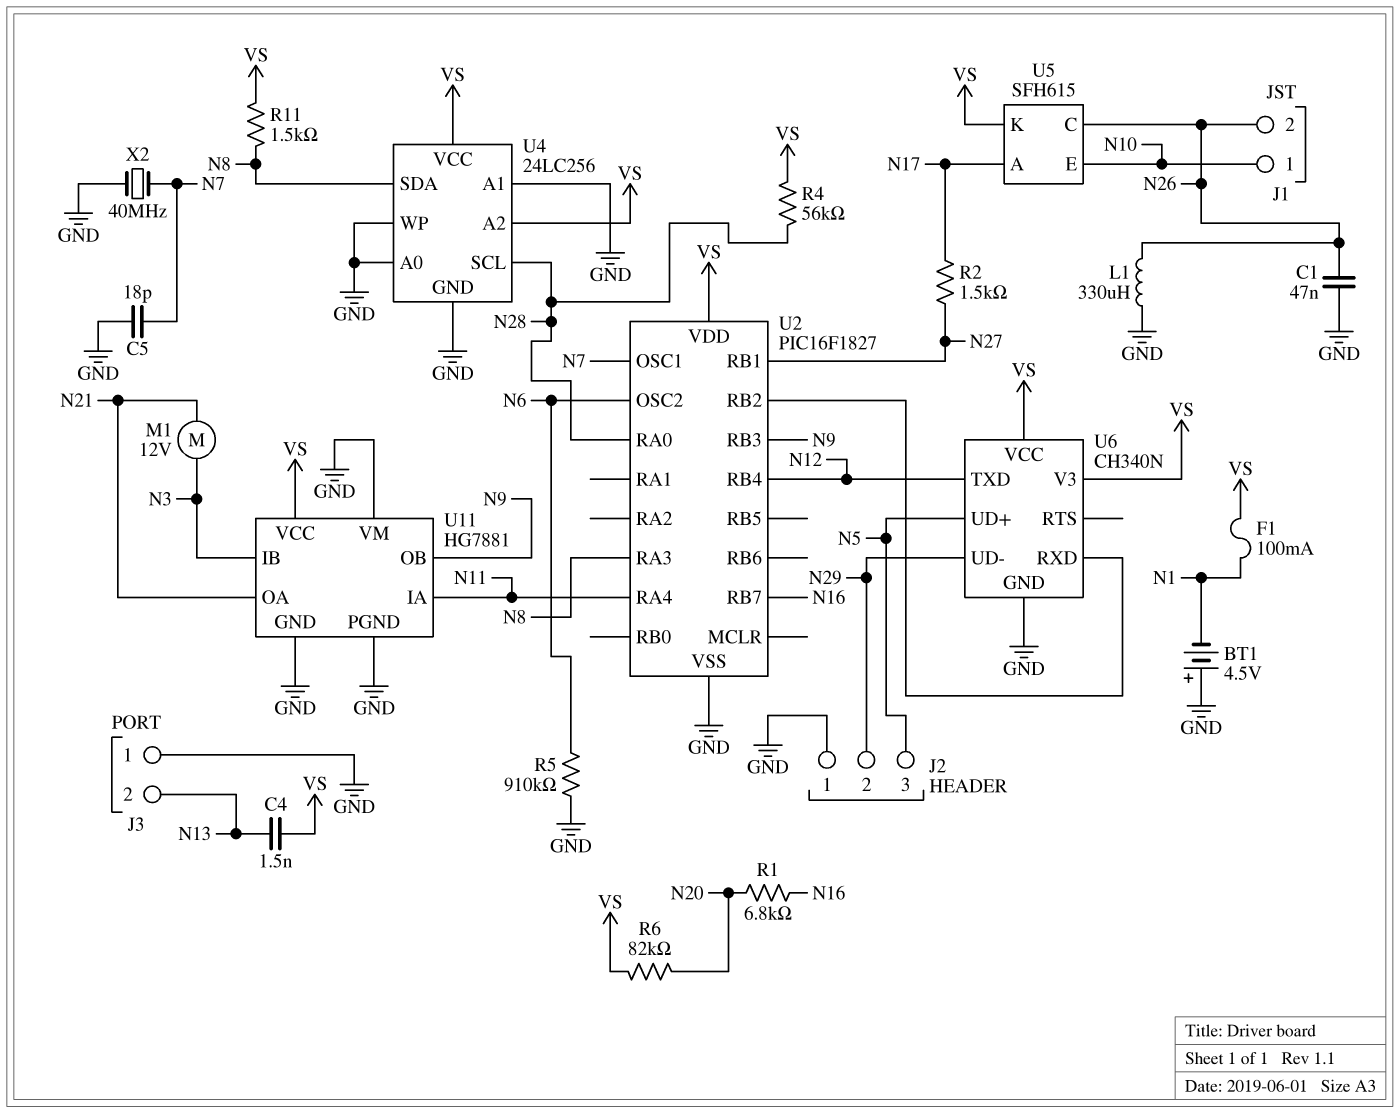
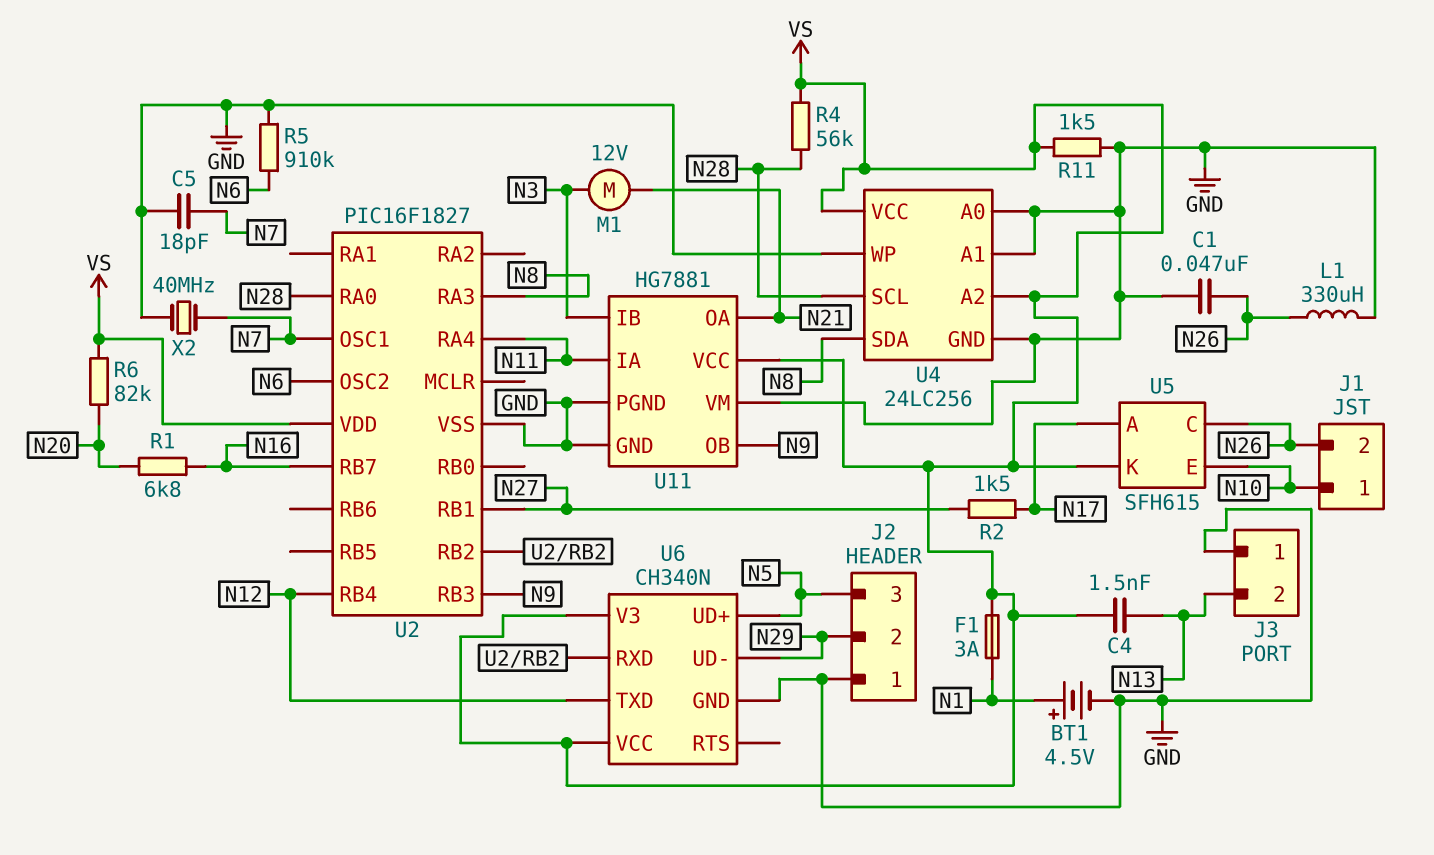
BT1: 4.5V (plus GND, minus N1) -> 4.5V (plus N1, minus GND)
F1: 100mA (N1, VS) -> 3A (N1, VS)
R11: 1.5k (N8, VS) -> 1.5k (GND, VS)

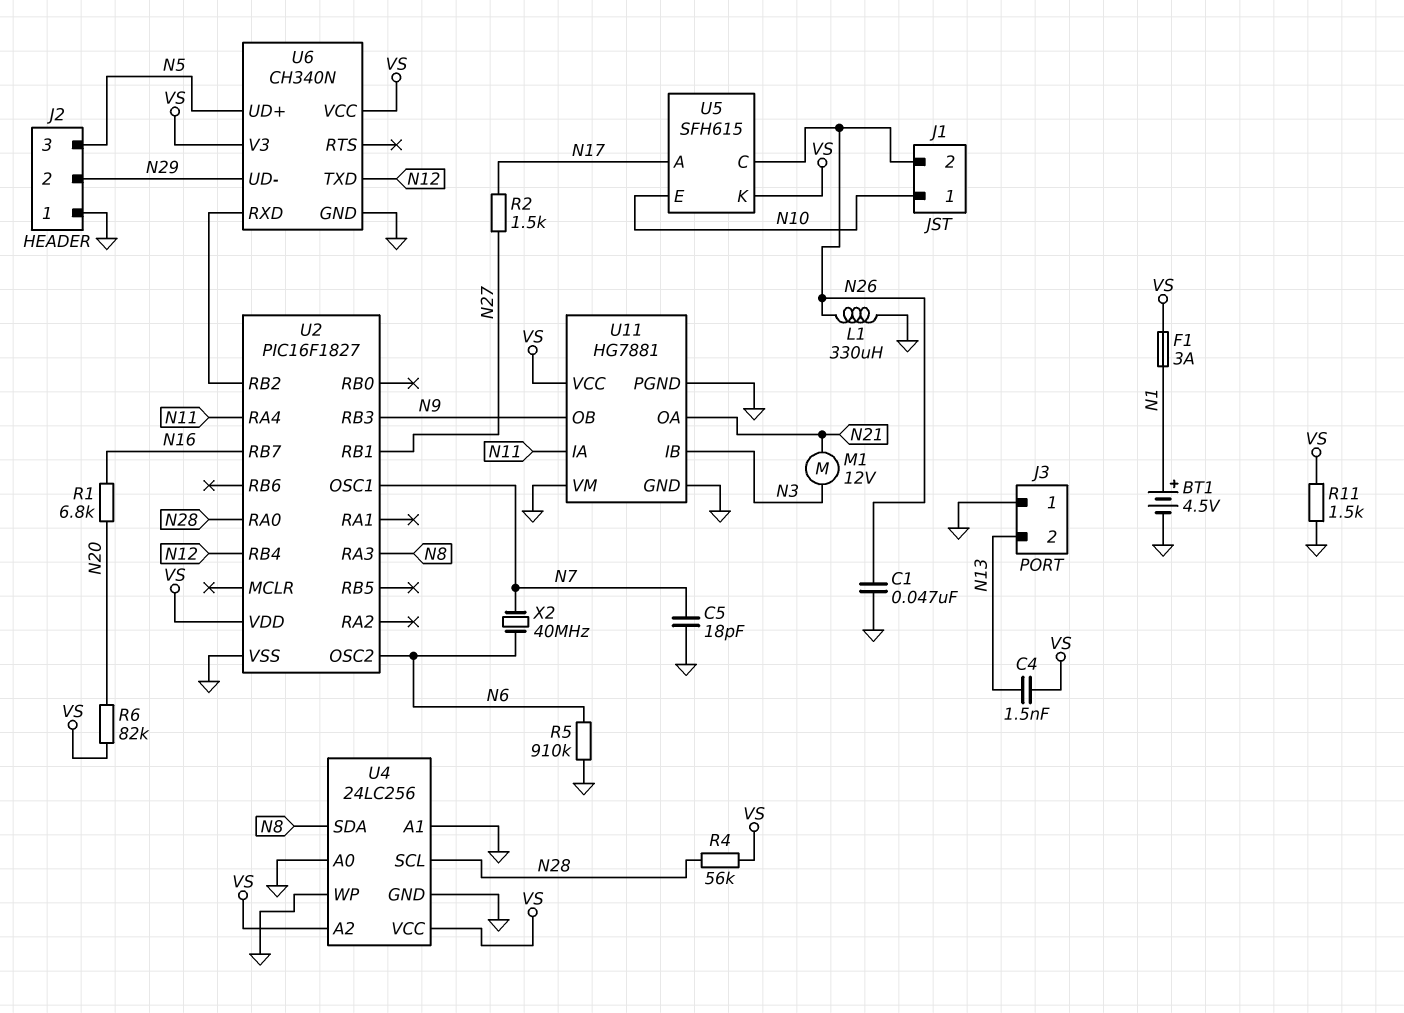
X2: 40MHz (GND, N7) -> 40MHz (N6, N7)

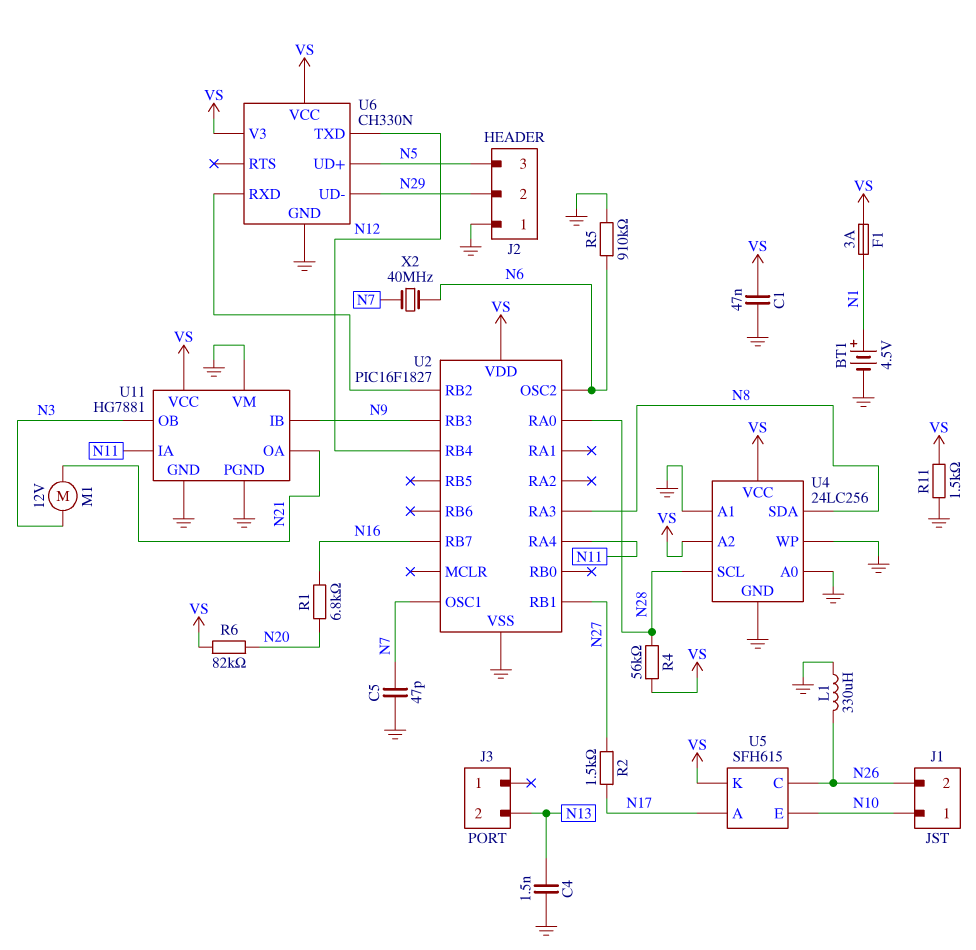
C1: 47nF (GND, N26) -> 47nF (GND, VS)
C4: 1.5nF (N13, VS) -> 1.5nF (GND, N13)
C5: 18pF (GND, N7) -> 47pF (GND, N7)
J3 pin 1: GND -> none
U6: CH340N -> CH330N
U11 pin IB: N3 -> N9
U11 pin OB: N9 -> N3

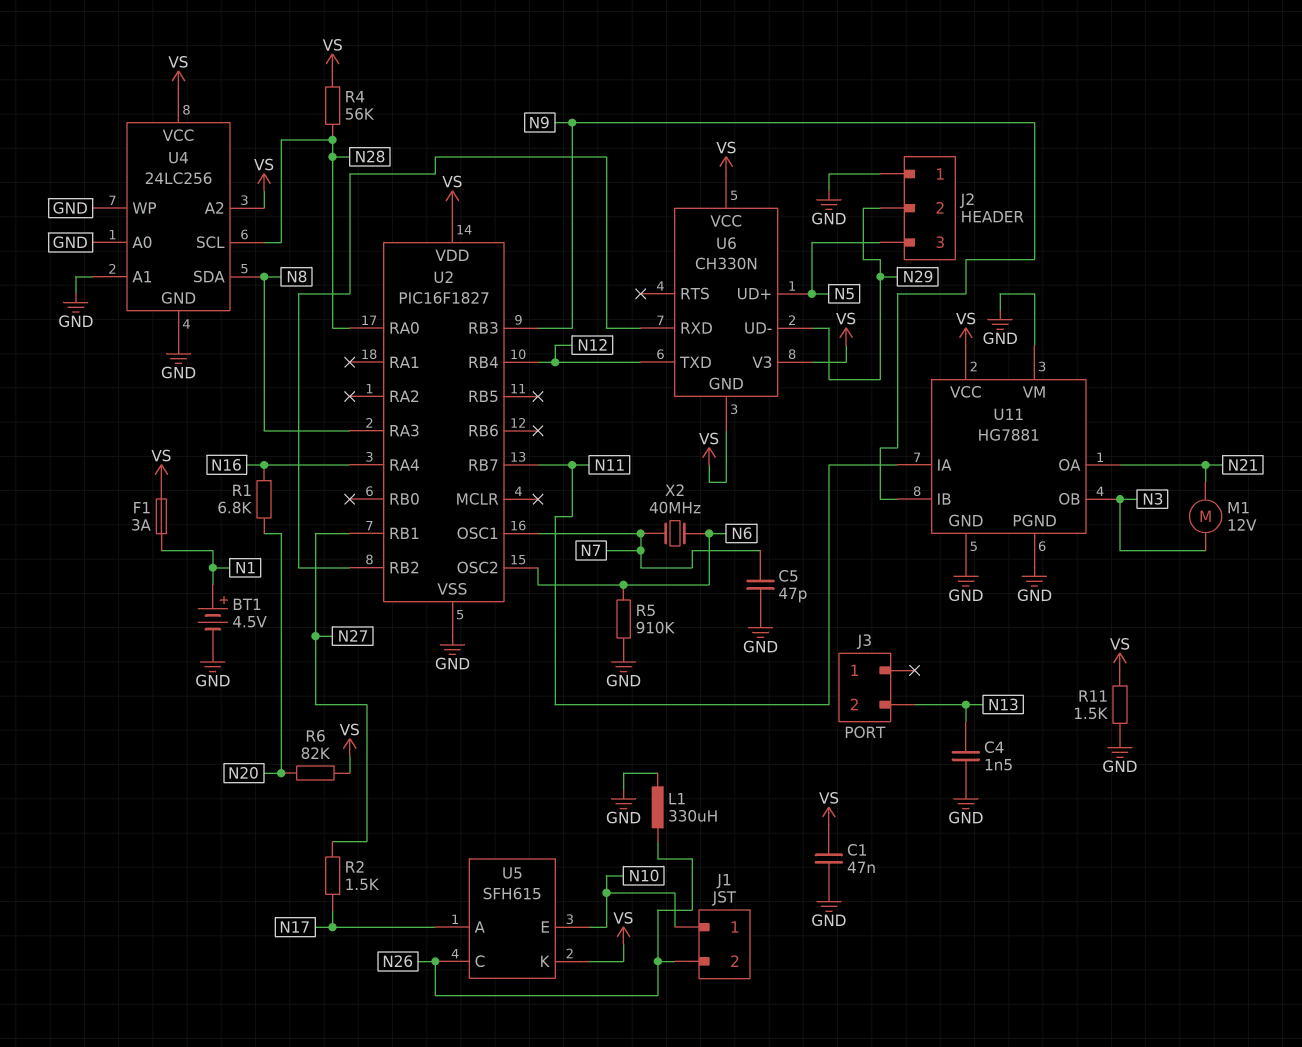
U2 pin RA4: N11 -> N16
U2 pin RB7: N16 -> N11
U6 pin GND: GND -> VS

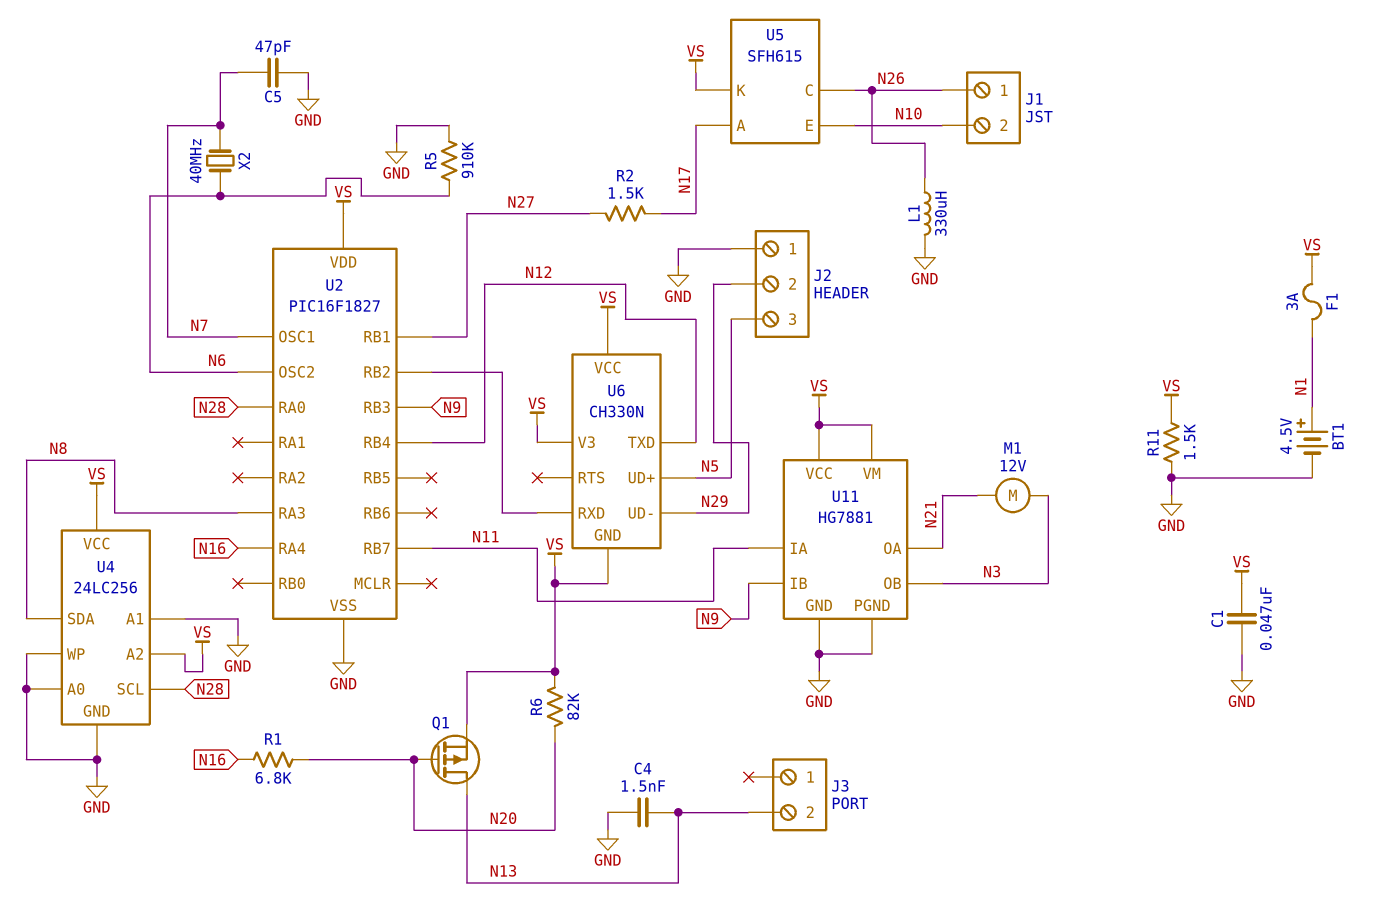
J1 pin 1: N10 -> N26
J1 pin 2: N26 -> N10
Q1: none -> PMOS (G N20, D N13, S VS)
R4: 56k (N28, VS) -> none
U11 pin VM: GND -> VS

